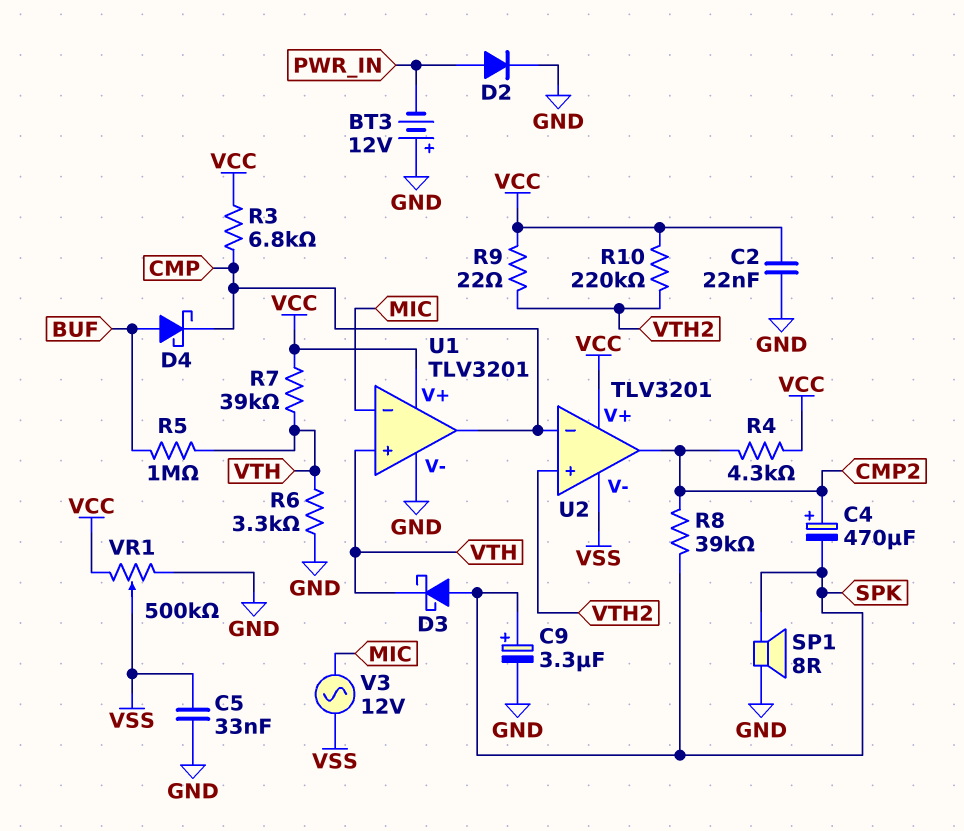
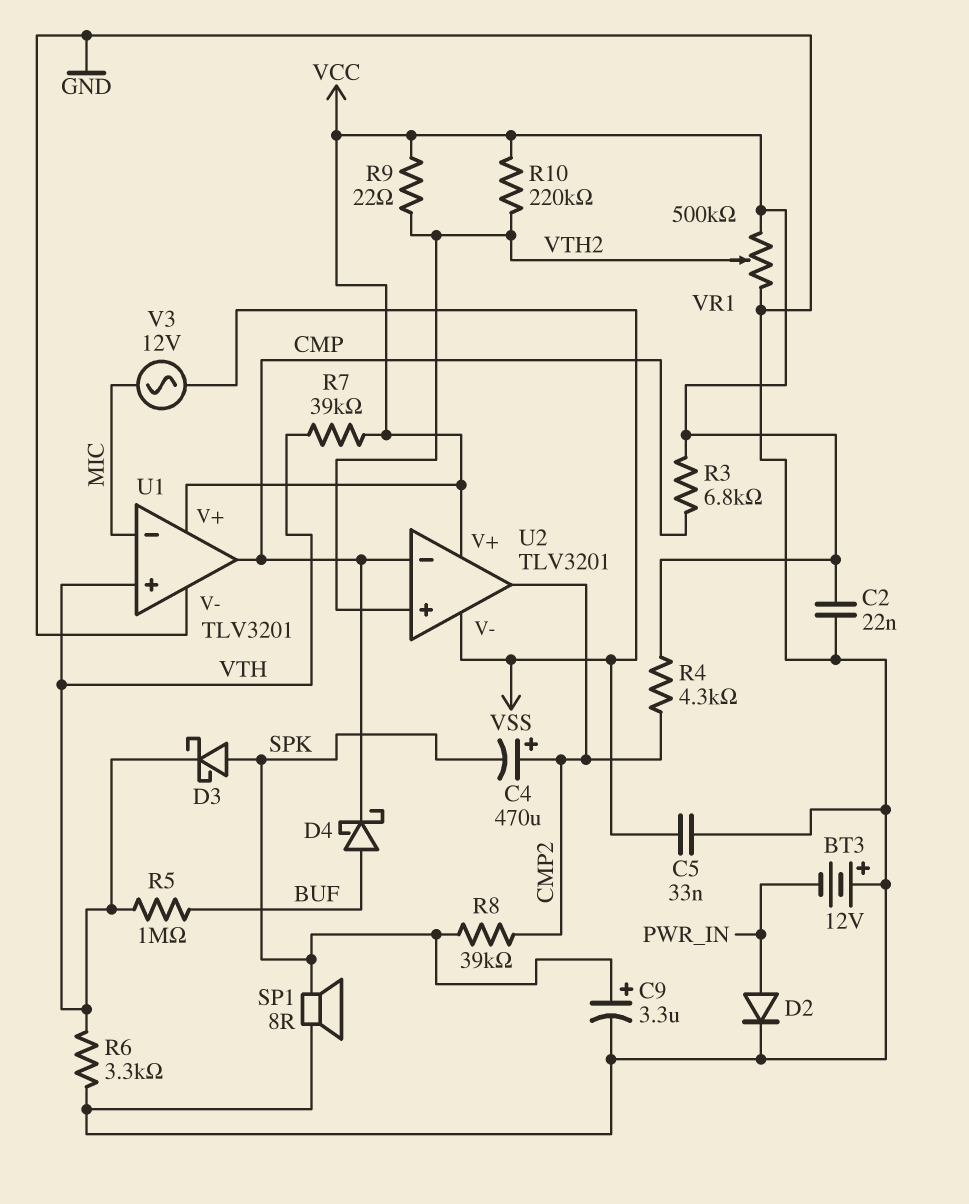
VR1: 500k (GND, VCC, wiper VSS) -> 500k (GND, VCC, wiper VTH2)

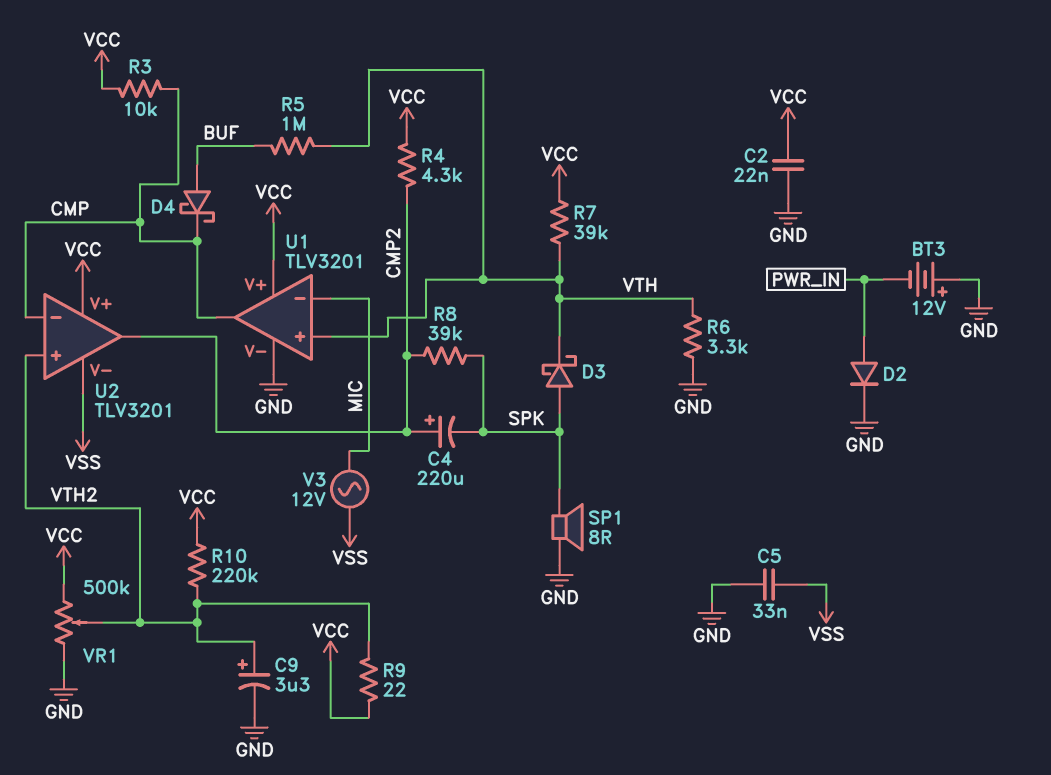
C4: 470uF (plus CMP2, minus SPK) -> 220uF (plus CMP2, minus SPK)
C9: 3.3uF (plus SPK, minus GND) -> 3.3uF (plus VTH2, minus GND)
R3: 6.8k (CMP, VCC) -> 10k (CMP, VCC)

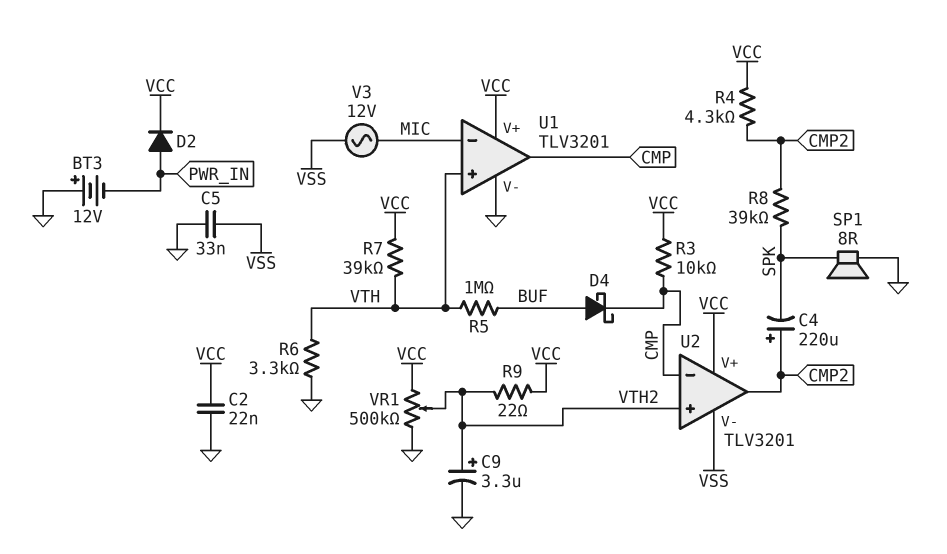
D2: diode (A PWR_IN, K GND) -> diode (A PWR_IN, K VCC)
D3: schottky (A SPK, K VTH) -> none
R10: 220k (VCC, VTH2) -> none

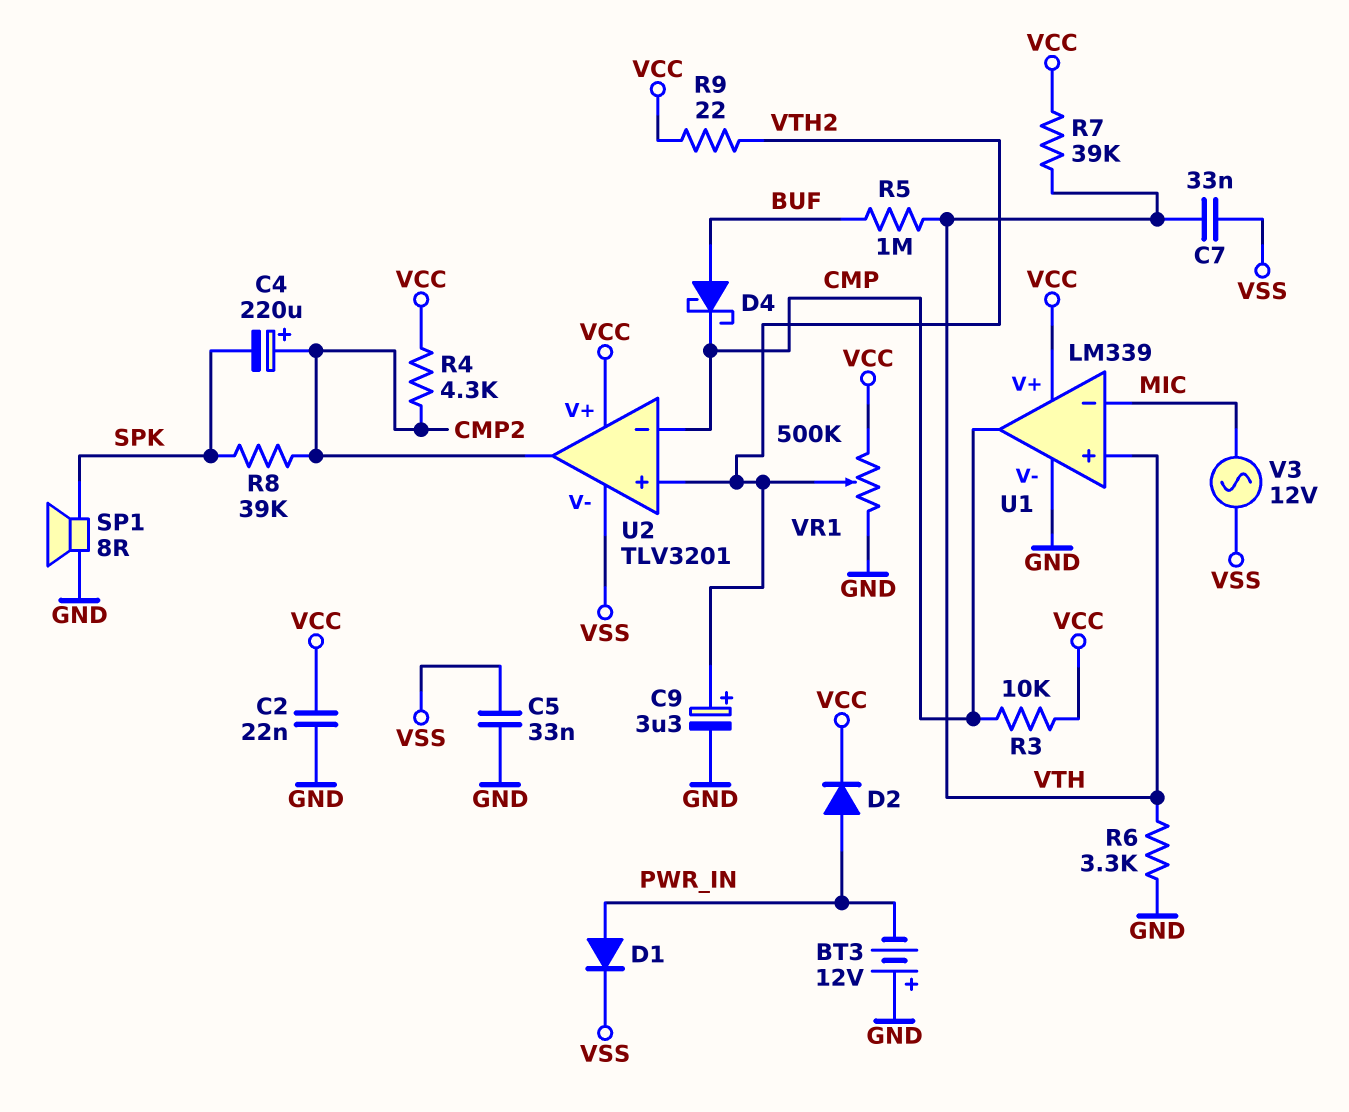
C7: none -> 33nF (VSS, VTH)
D1: none -> diode (A PWR_IN, K VSS)
U1: TLV3201 -> LM339

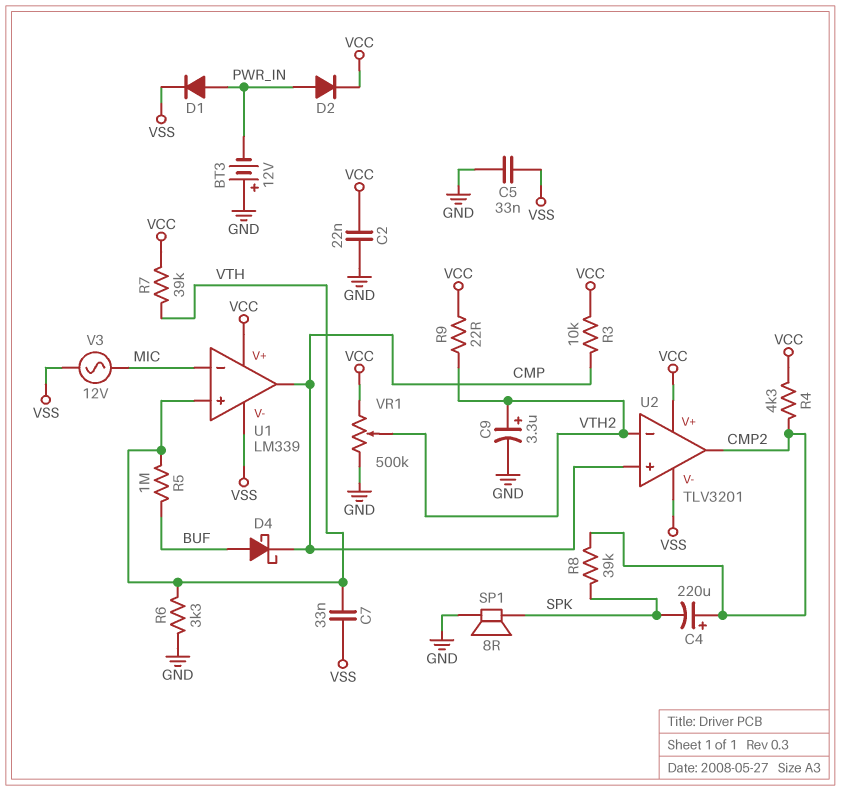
U1 pin V-: GND -> VSS
U2 pin in+: VTH2 -> CMP
U2 pin in-: CMP -> VTH2

